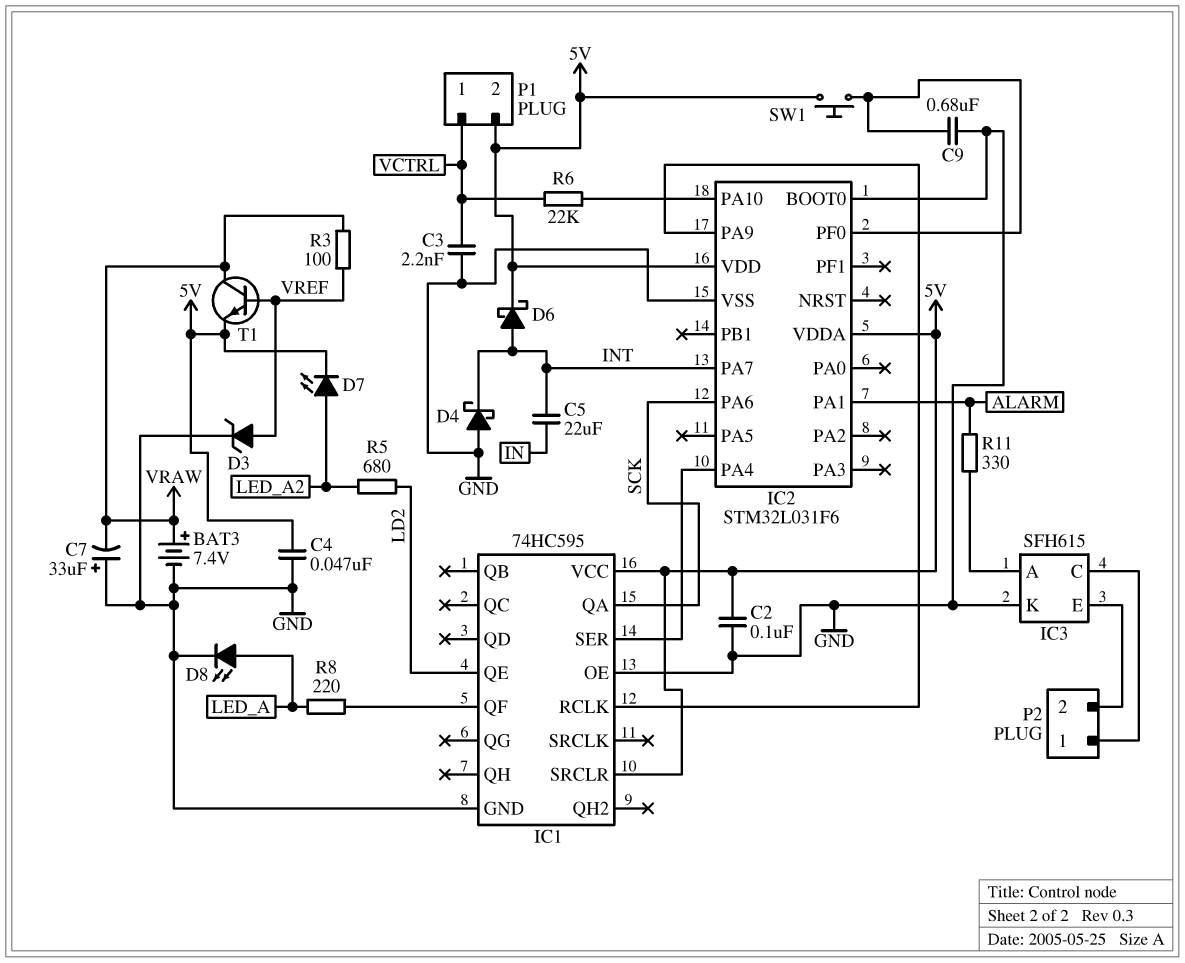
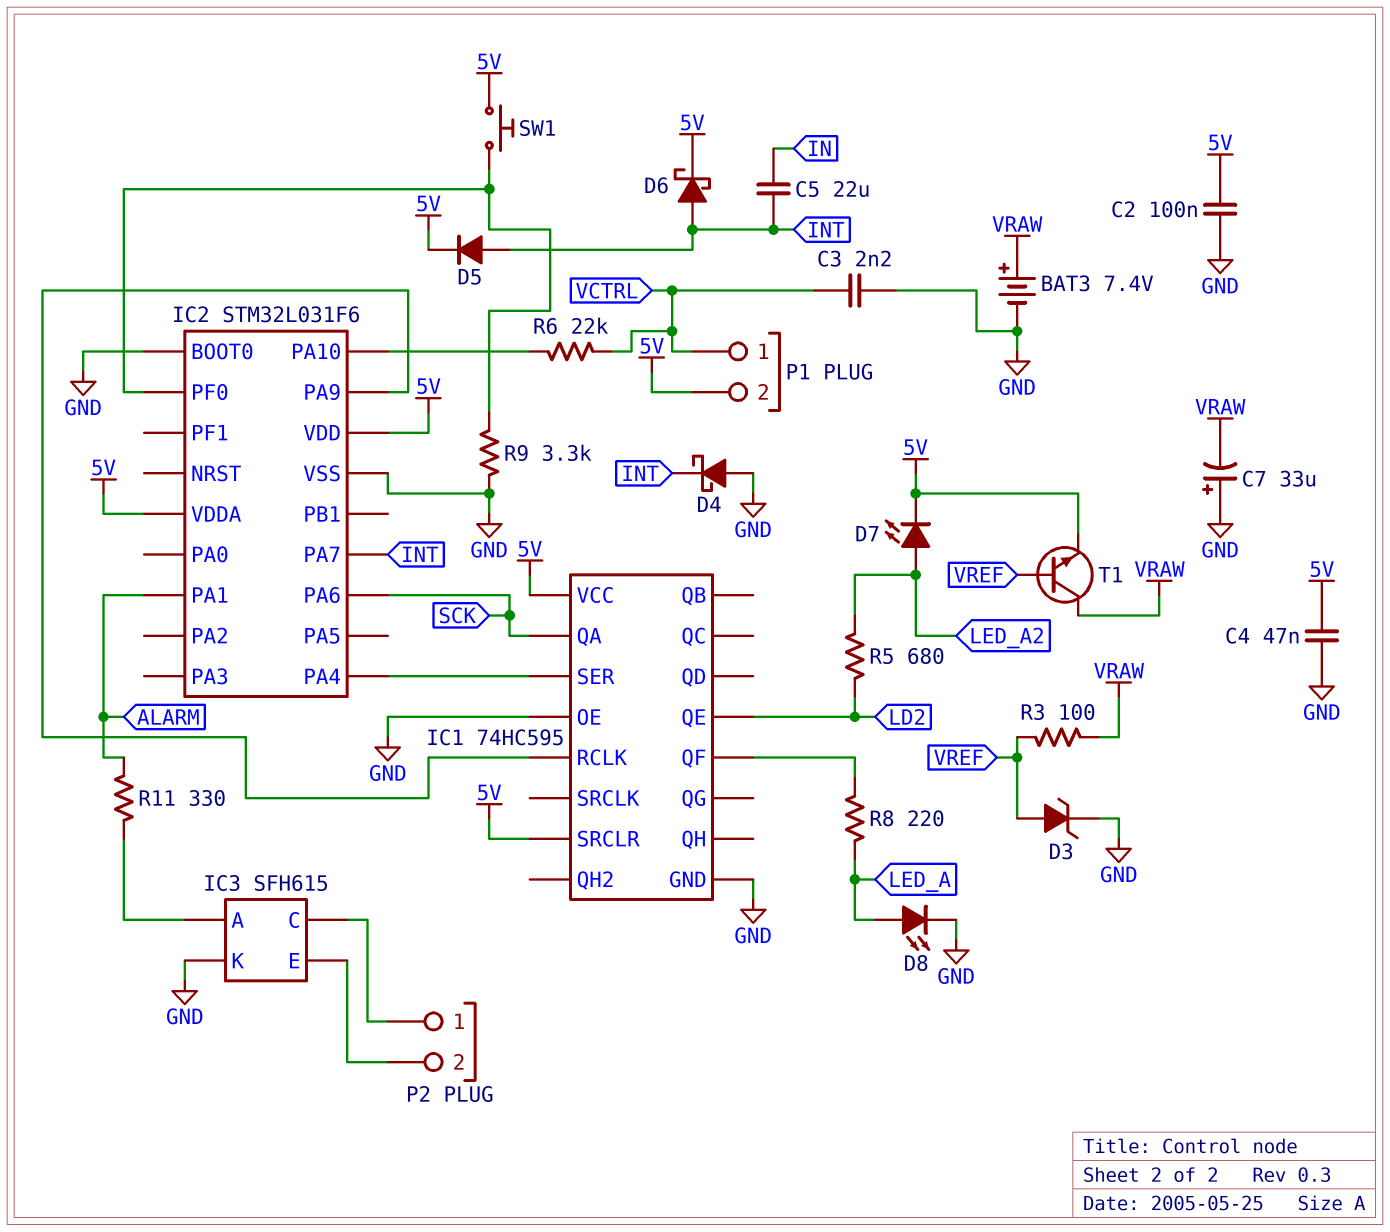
C9: 680nF (GND, IC2/PF0) -> none
D5: none -> diode (A INT, K 5V)
R9: none -> 3.3k (GND, IC2/PF0)

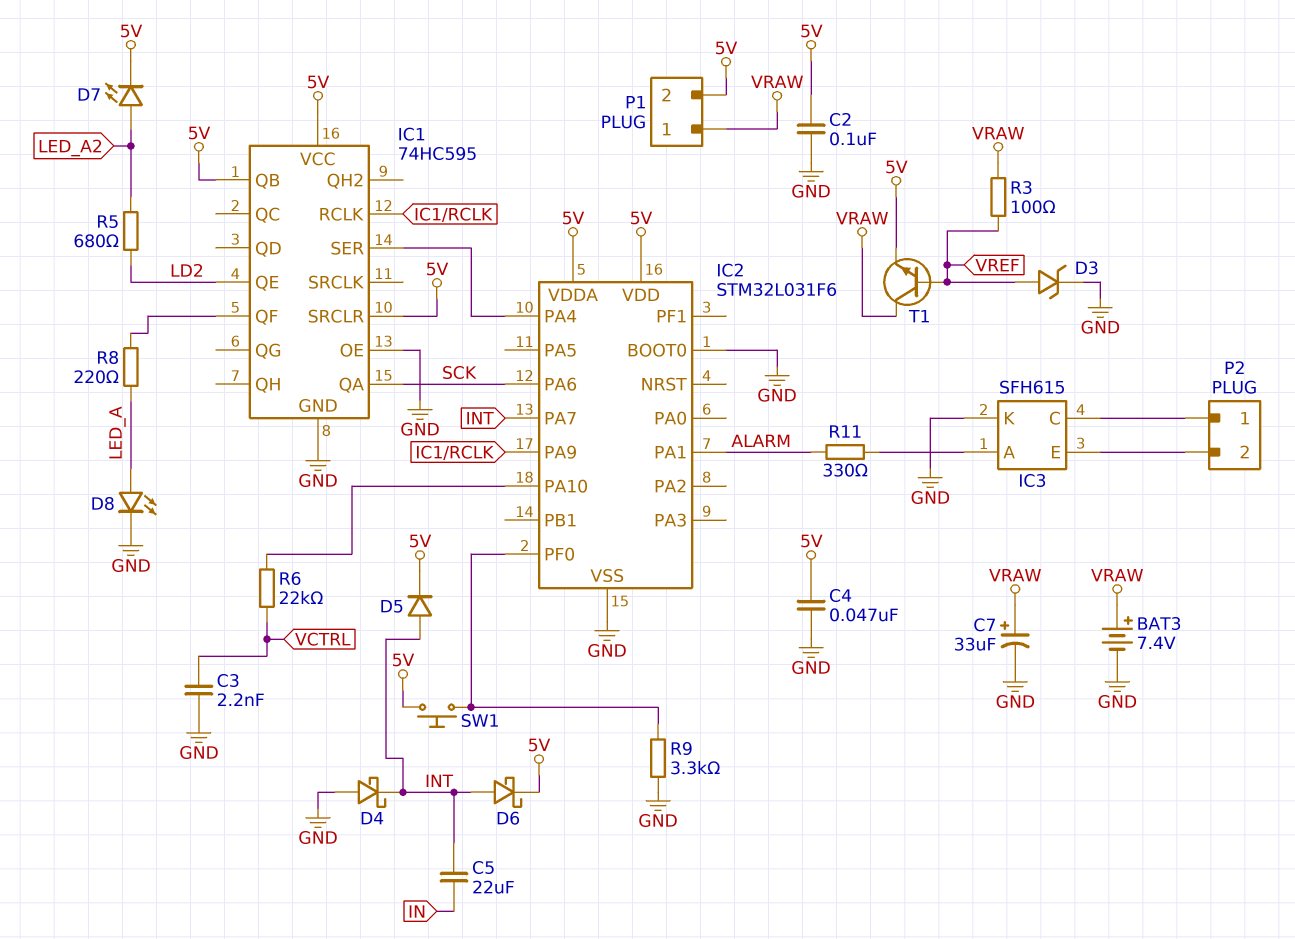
C7: 33uF (plus GND, minus VRAW) -> 33uF (plus VRAW, minus GND)
IC1 pin QB: none -> 5V
P1 pin 1: VCTRL -> VRAW

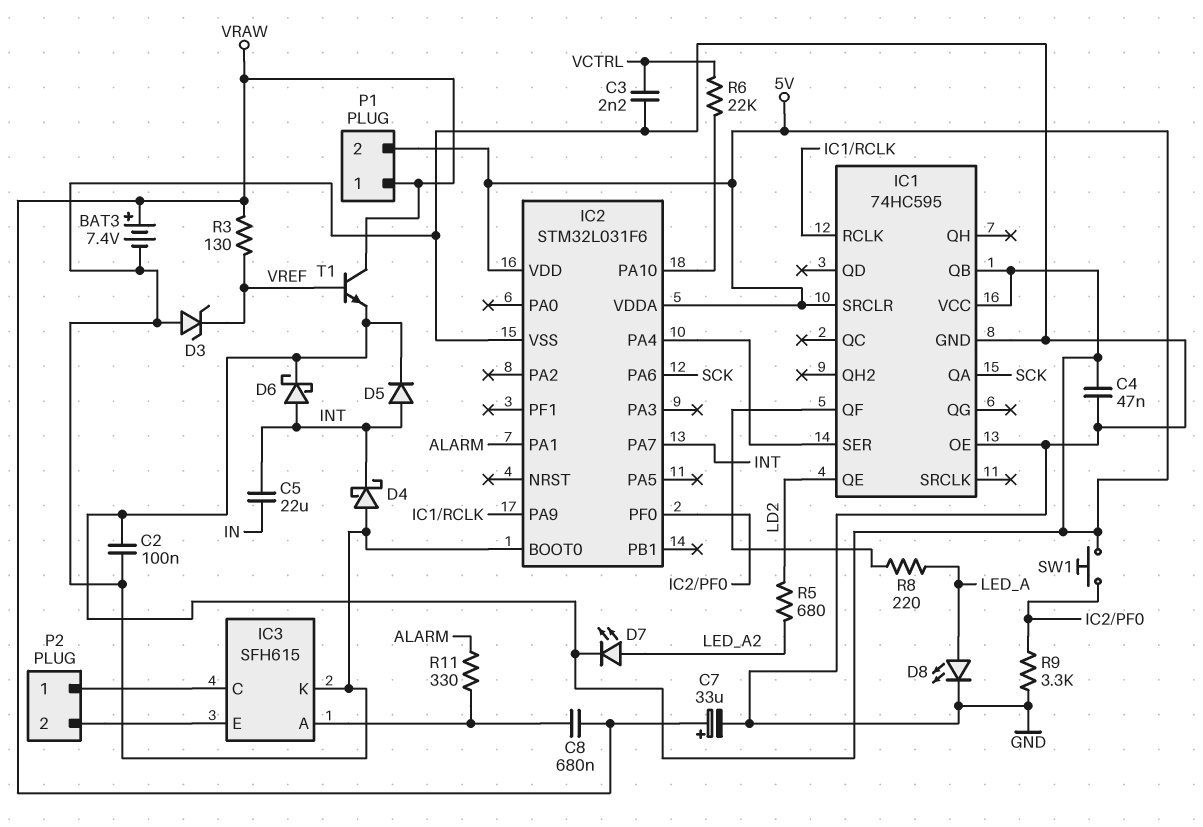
C8: none -> 680nF (IC3/A, VRAW)
D3: zener (A VREF, K GND) -> zener (A GND, K VREF)
R3: 100 (VRAW, VREF) -> 130 (VRAW, VREF)

